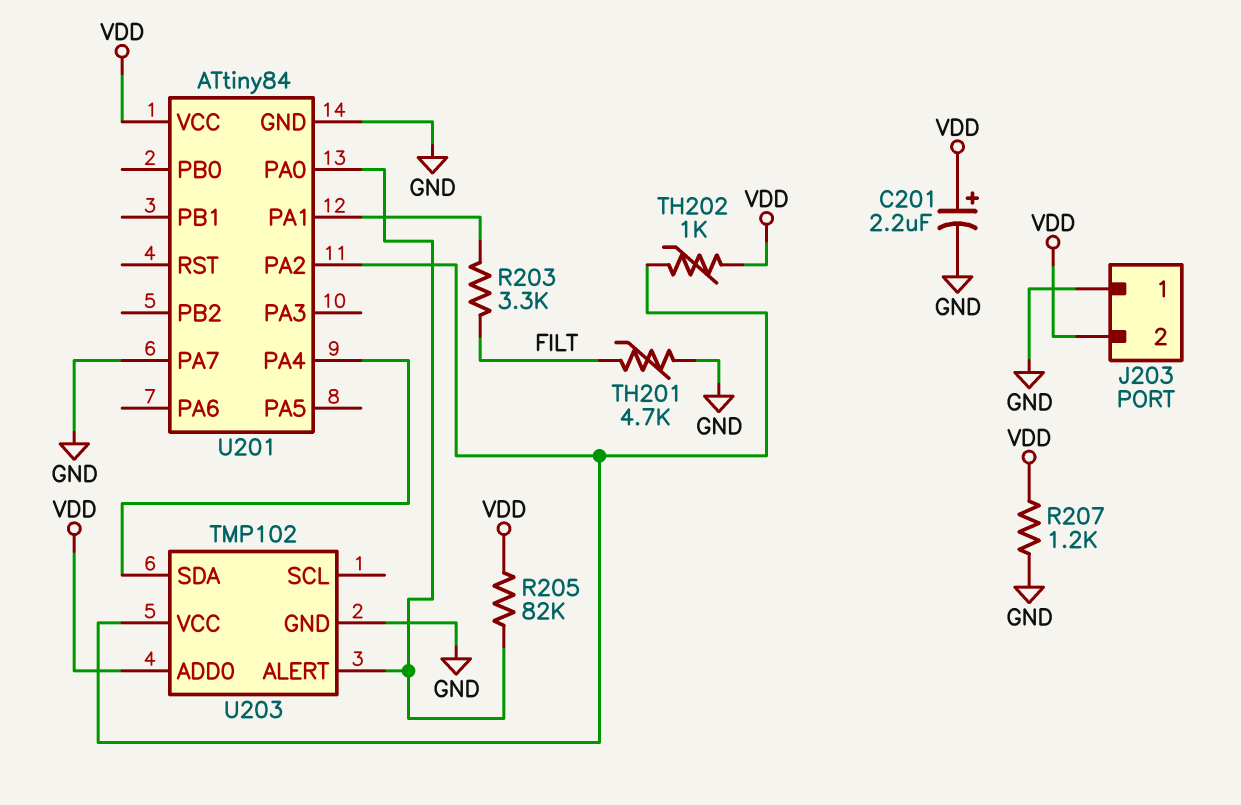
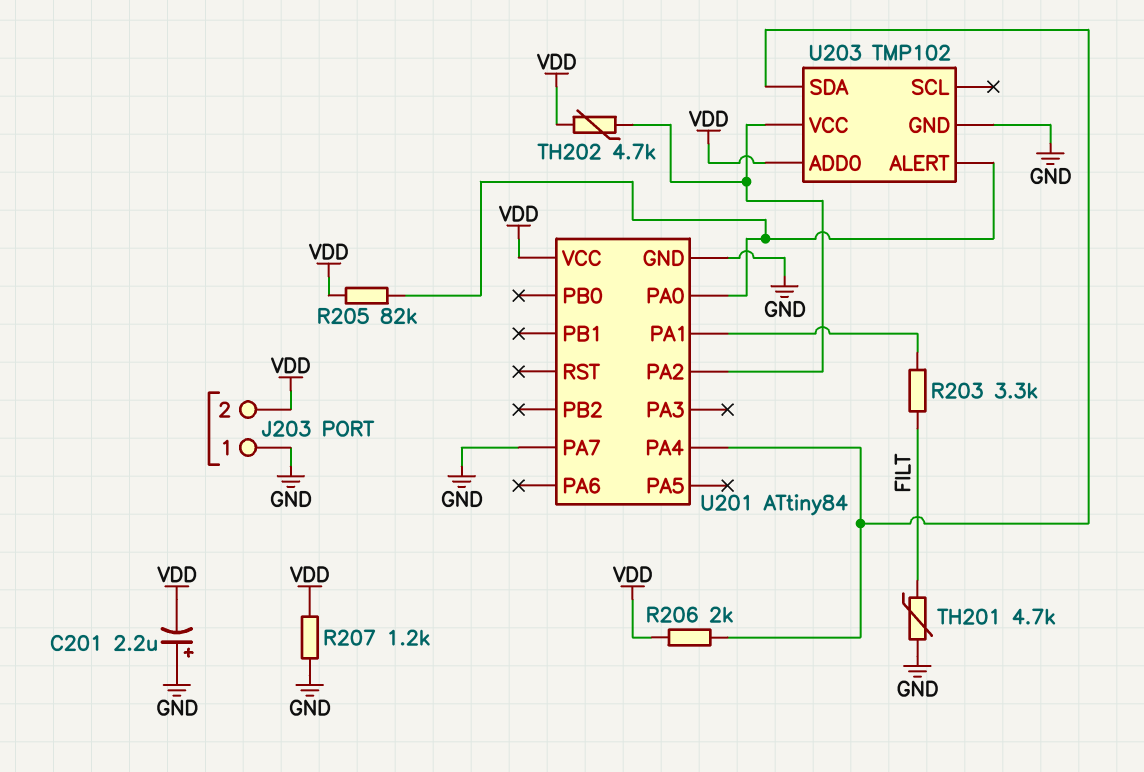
C201: 2.2uF (plus VDD, minus GND) -> 2.2uF (plus GND, minus VDD)
R206: none -> 2k (U201/PA4, VDD)
TH202: 1k (U201/PA2, VDD) -> 4.7k (U201/PA2, VDD)

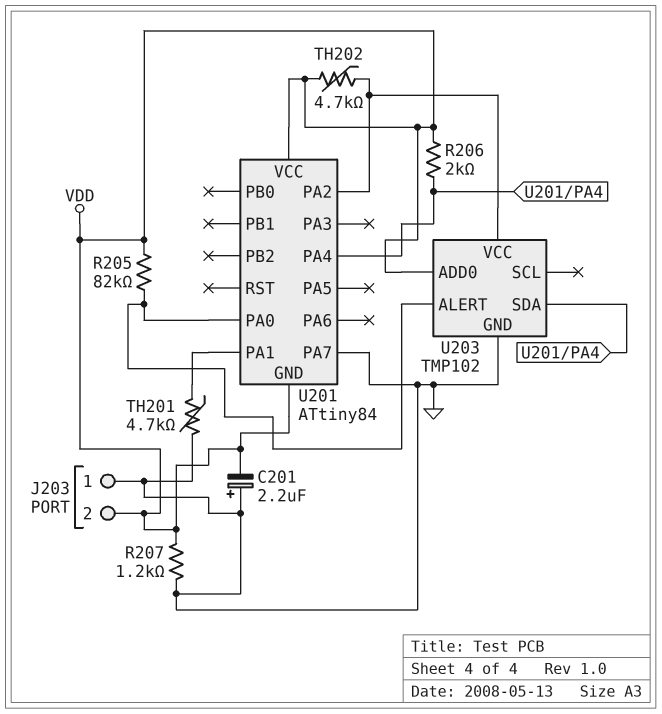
R203: 3.3k (FILT, U201/PA1) -> none
TH201: 4.7k (FILT, GND) -> 4.7k (GND, U201/PA1)
U201 pin GND: GND -> VDD

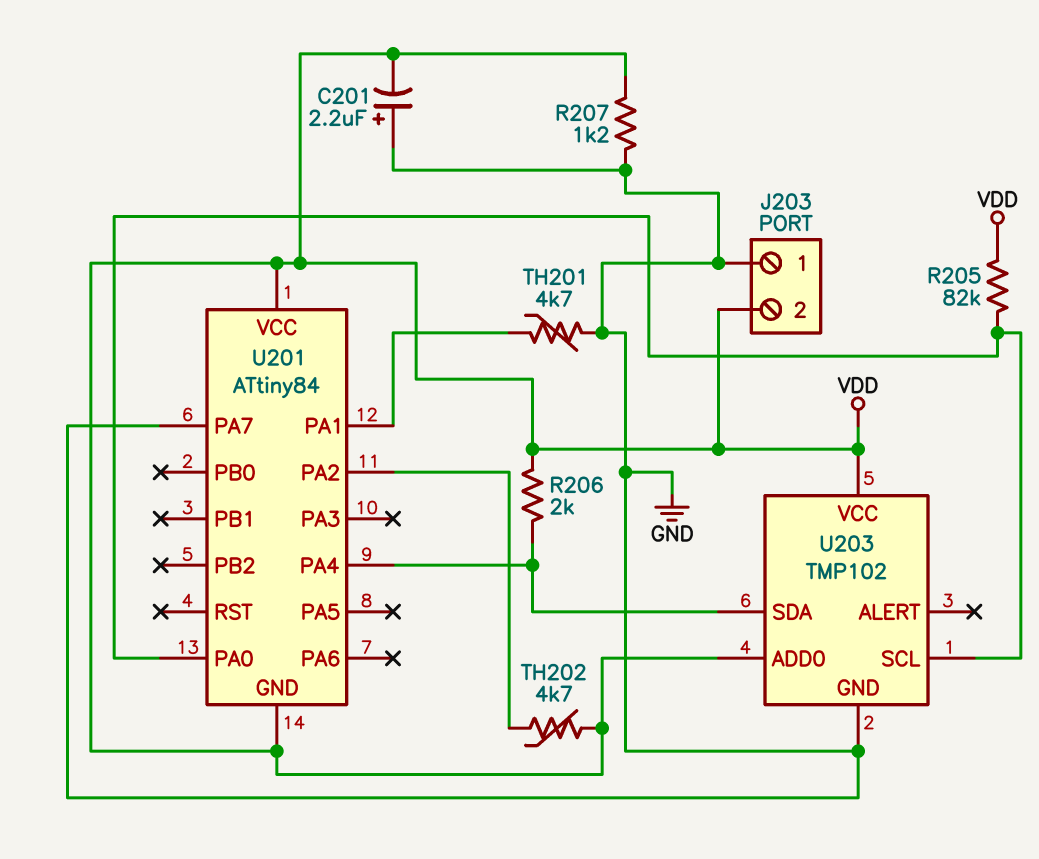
U203 pin ALERT: U201/PA0 -> none
U203 pin SCL: none -> U201/PA0
U203 pin VCC: U201/PA2 -> VDD

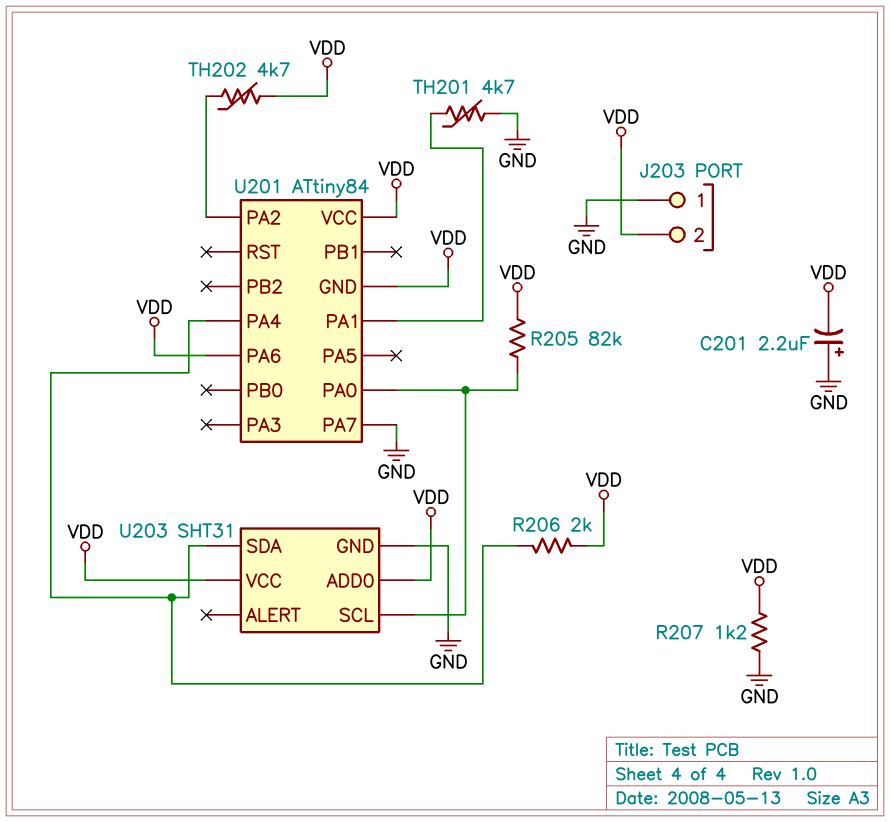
U201 pin PA6: none -> VDD
U203: TMP102 -> SHT31

